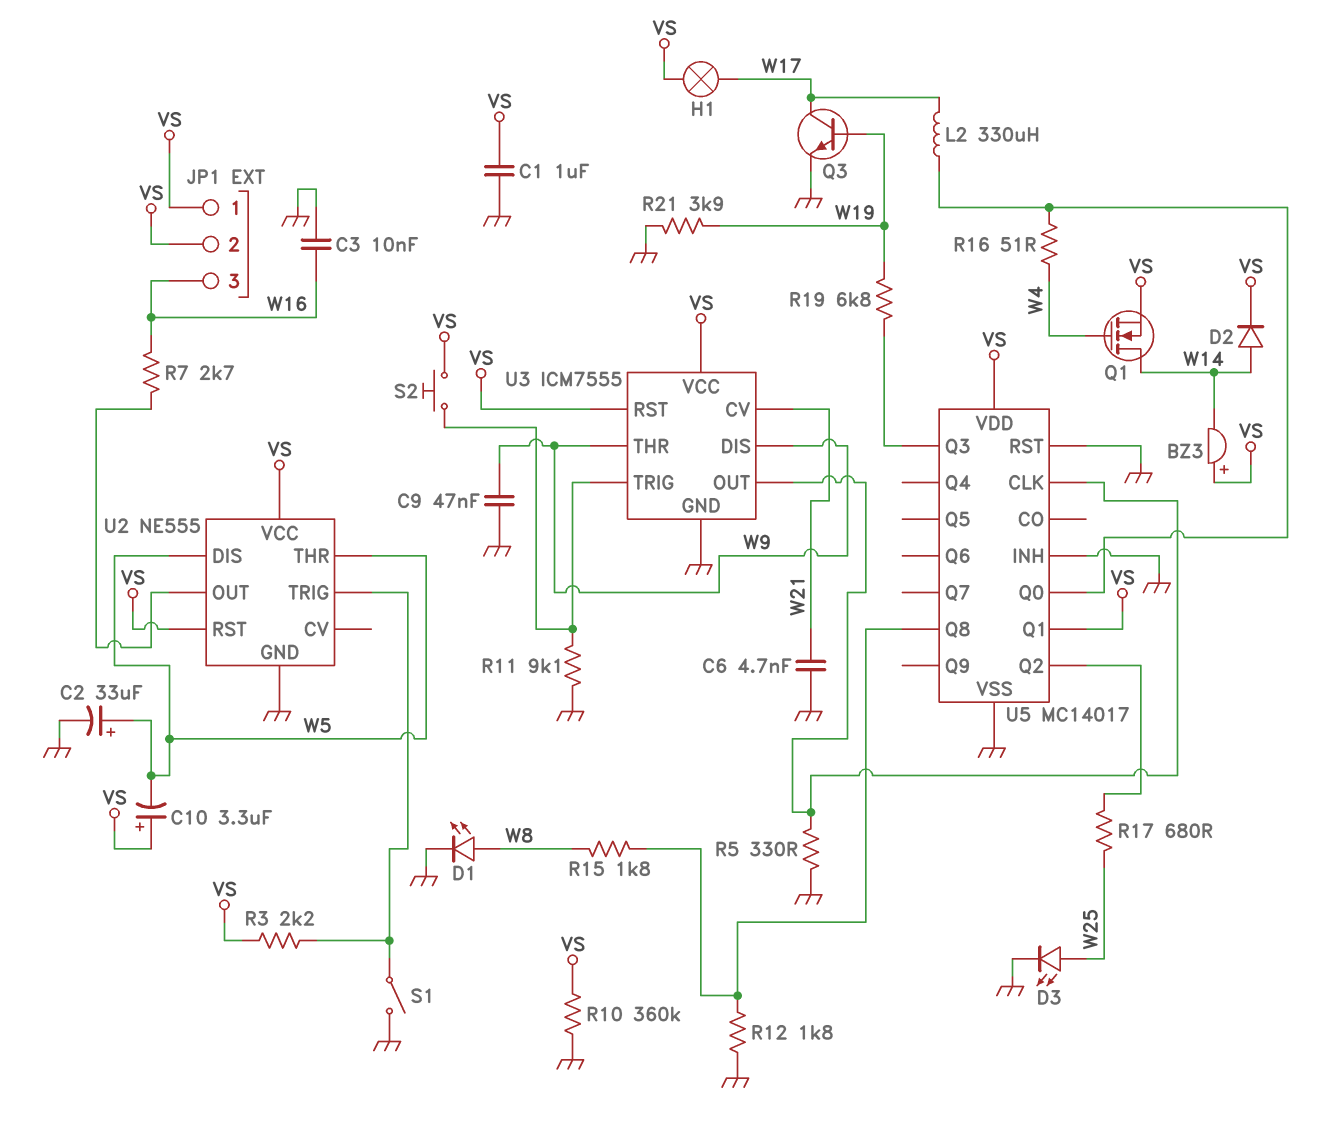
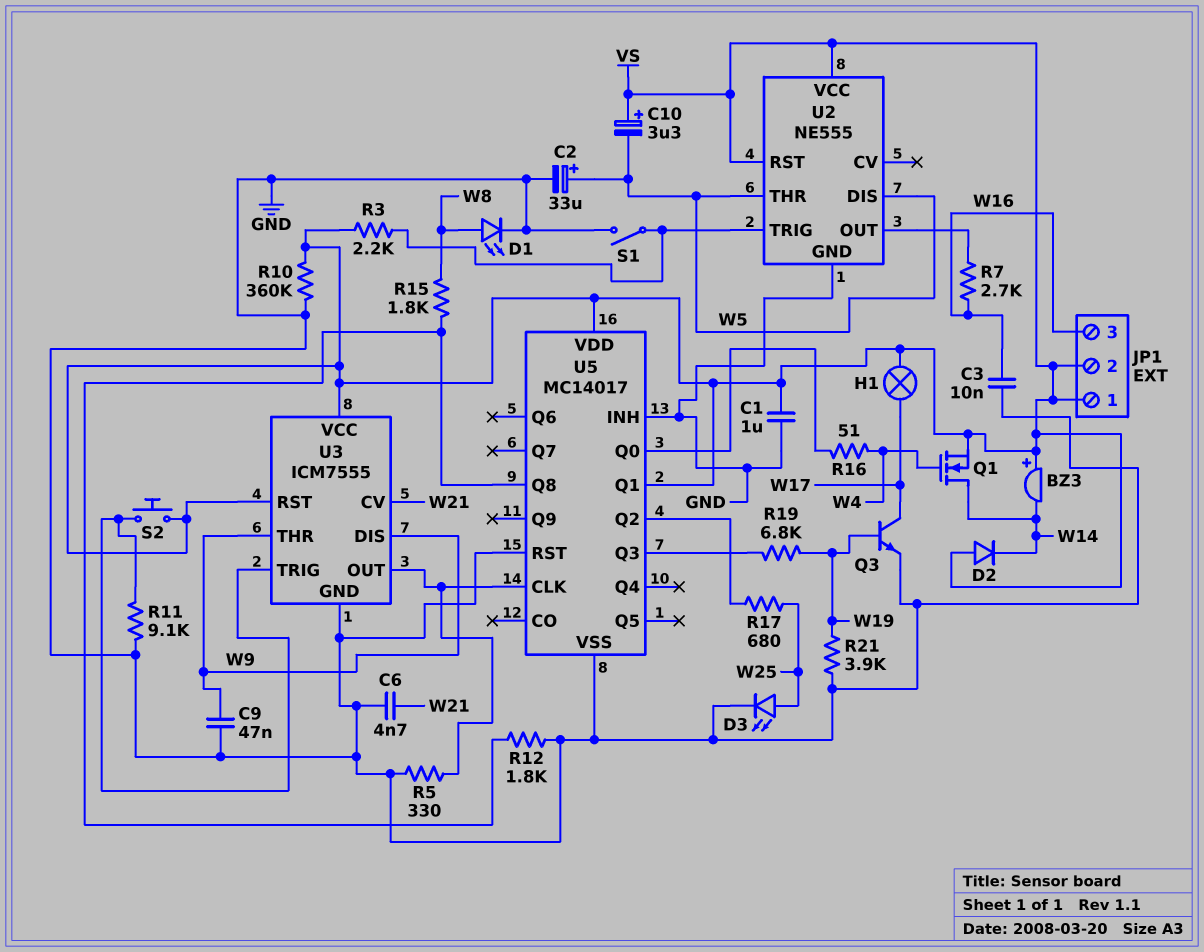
D2: diode (A W14, K VS) -> diode (A VS, K W14)
L2: 330uH (U5/Q0, W17) -> none

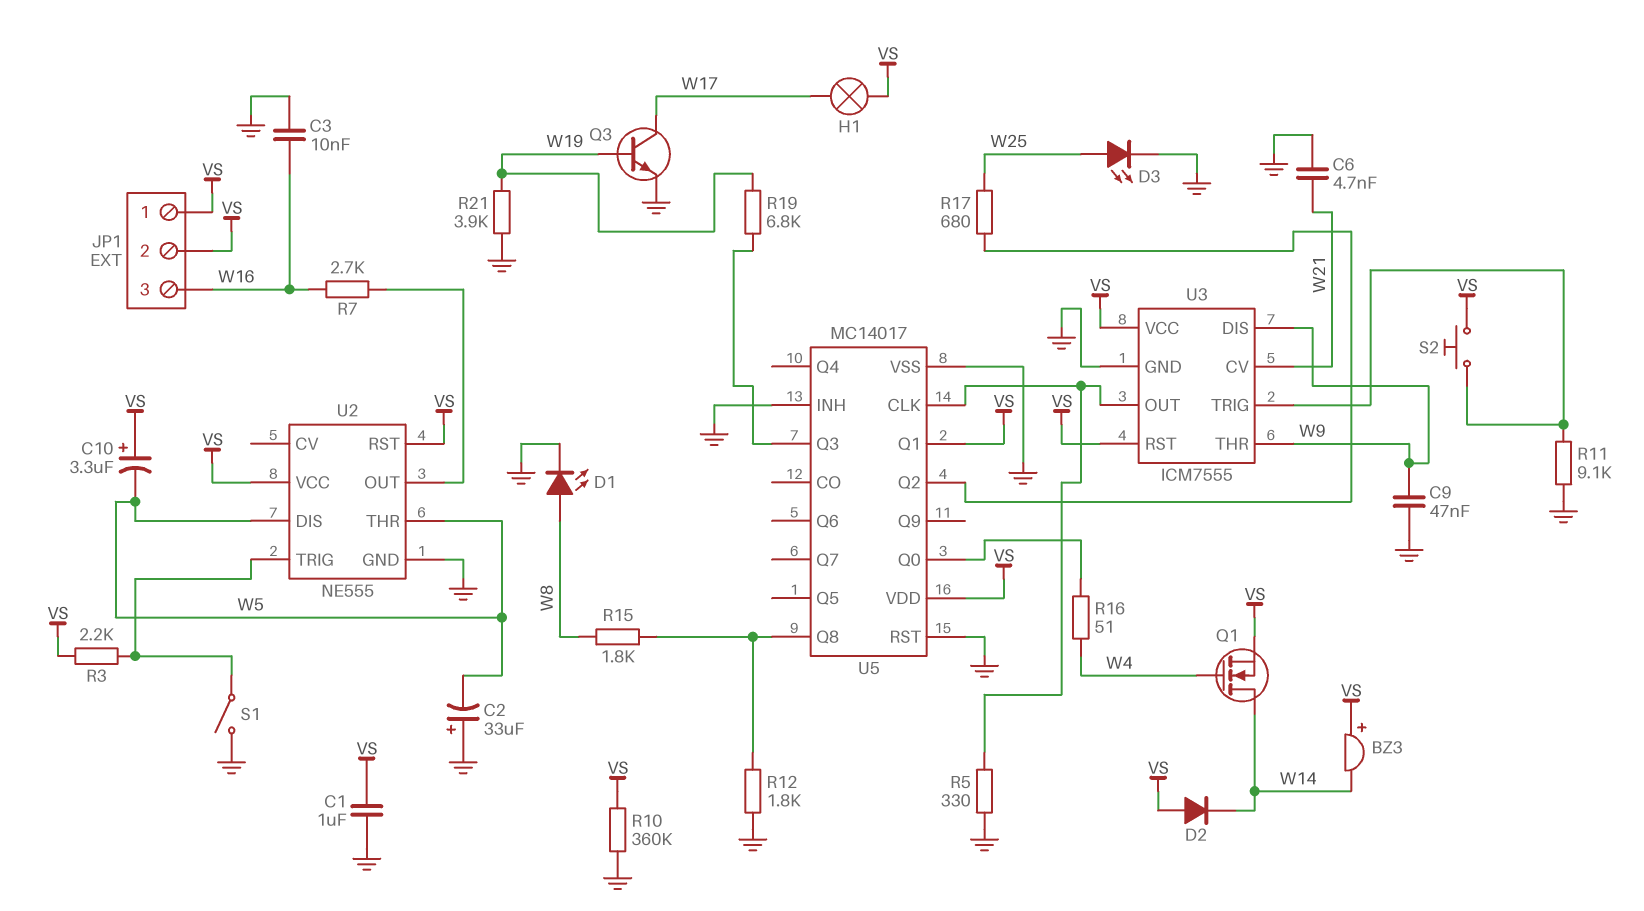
C2: 33uF (plus W5, minus GND) -> 33uF (plus GND, minus W5)

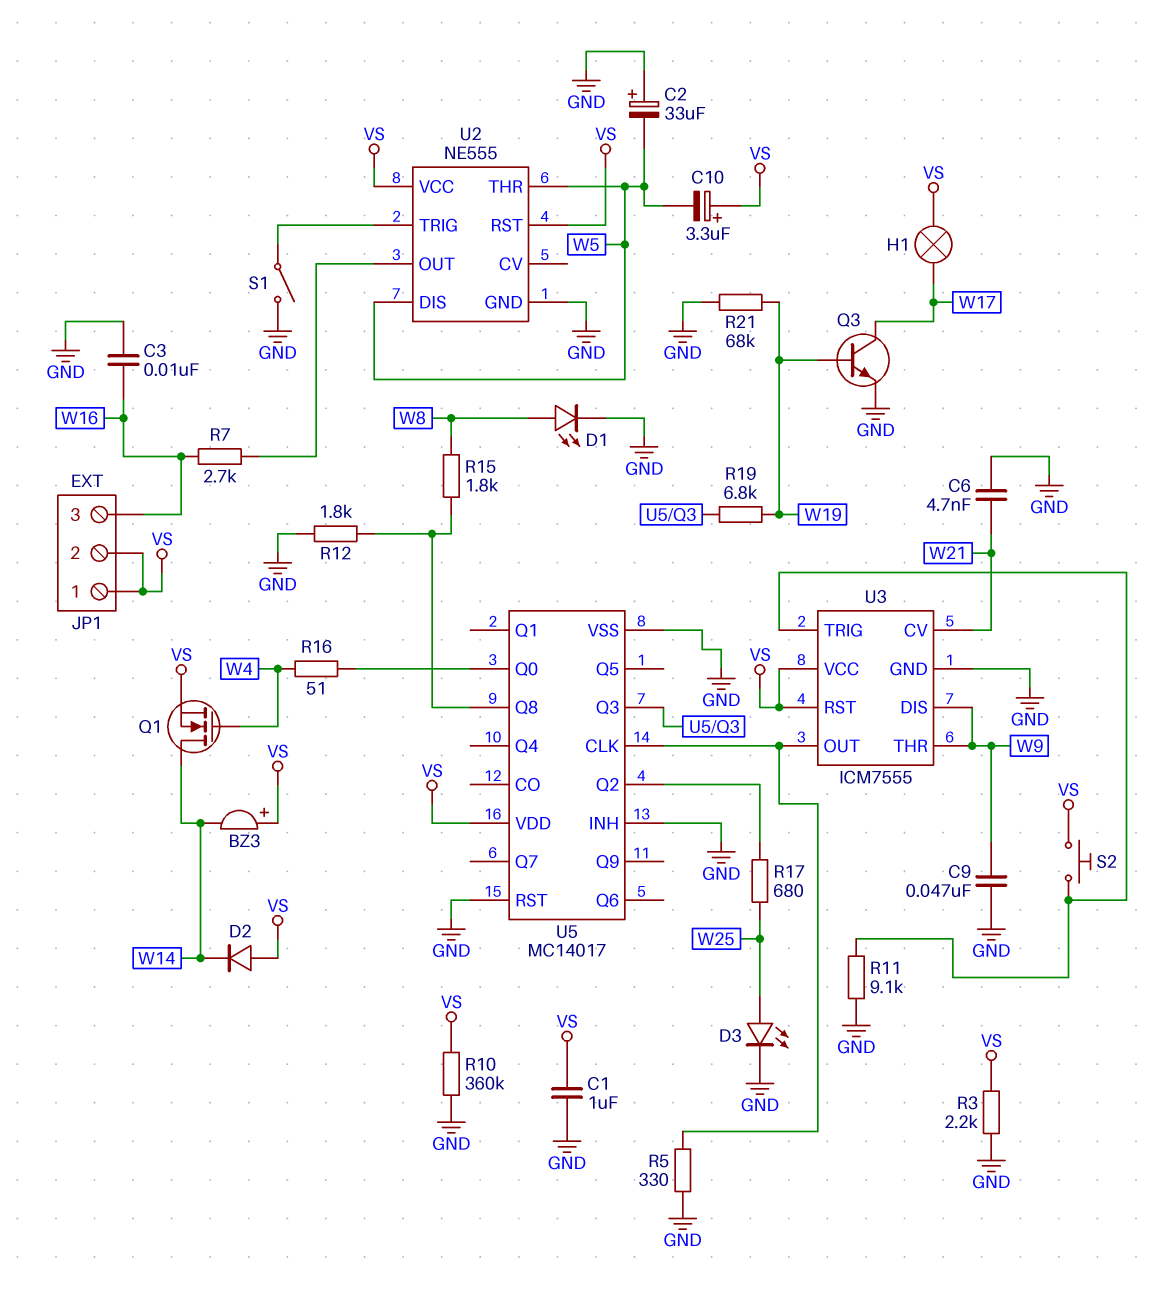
R3: 2.2k (U2/TRIG, VS) -> 2.2k (GND, VS)
R21: 3.9k (GND, W19) -> 68k (GND, W19)
U5 pin Q1: VS -> none

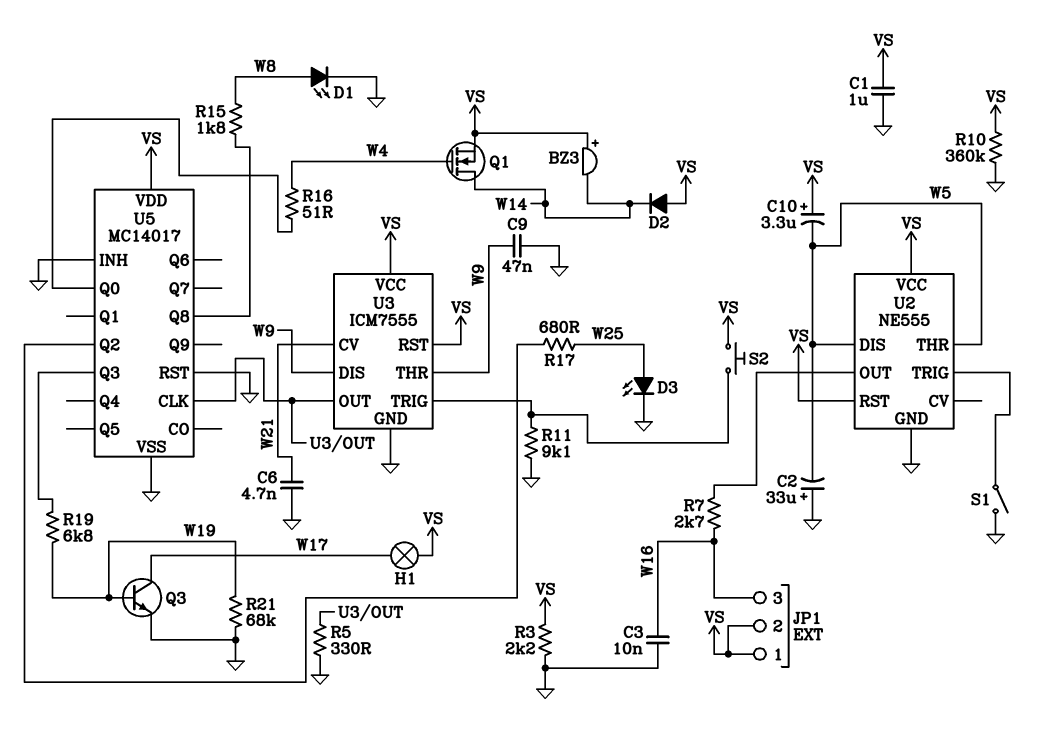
R12: 1.8k (GND, U5/Q8) -> none

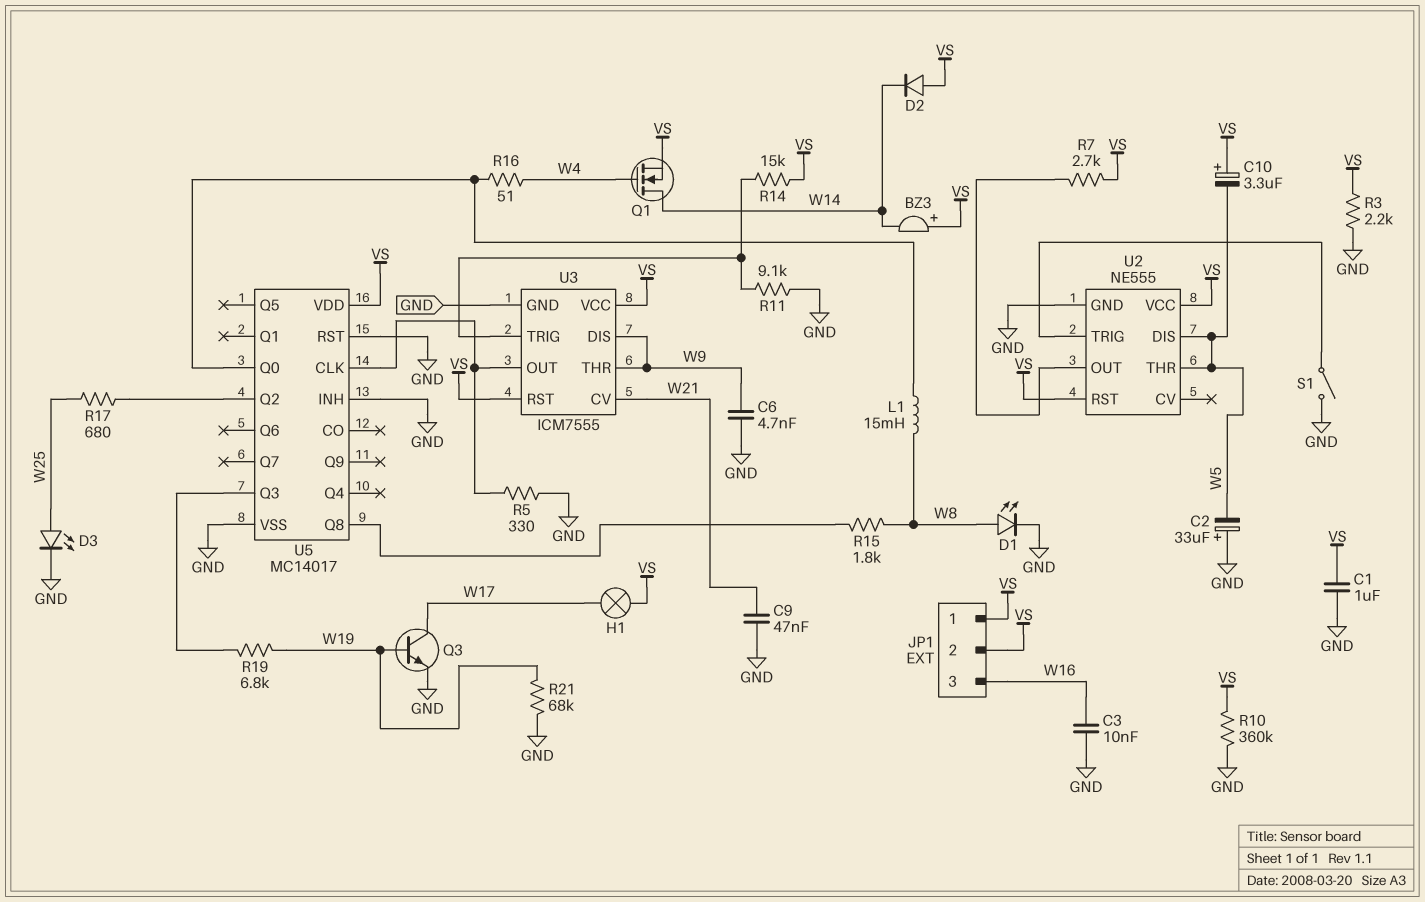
C6: 4.7nF (GND, W21) -> 4.7nF (GND, W9)
C9: 47nF (GND, W9) -> 47nF (GND, W21)
L1: none -> 15mH (U5/Q0, W8)
R7: 2.7k (U2/OUT, W16) -> 2.7k (U2/OUT, VS)
R14: none -> 15k (U3/TRIG, VS)
S2: button (U3/TRIG, VS) -> none

